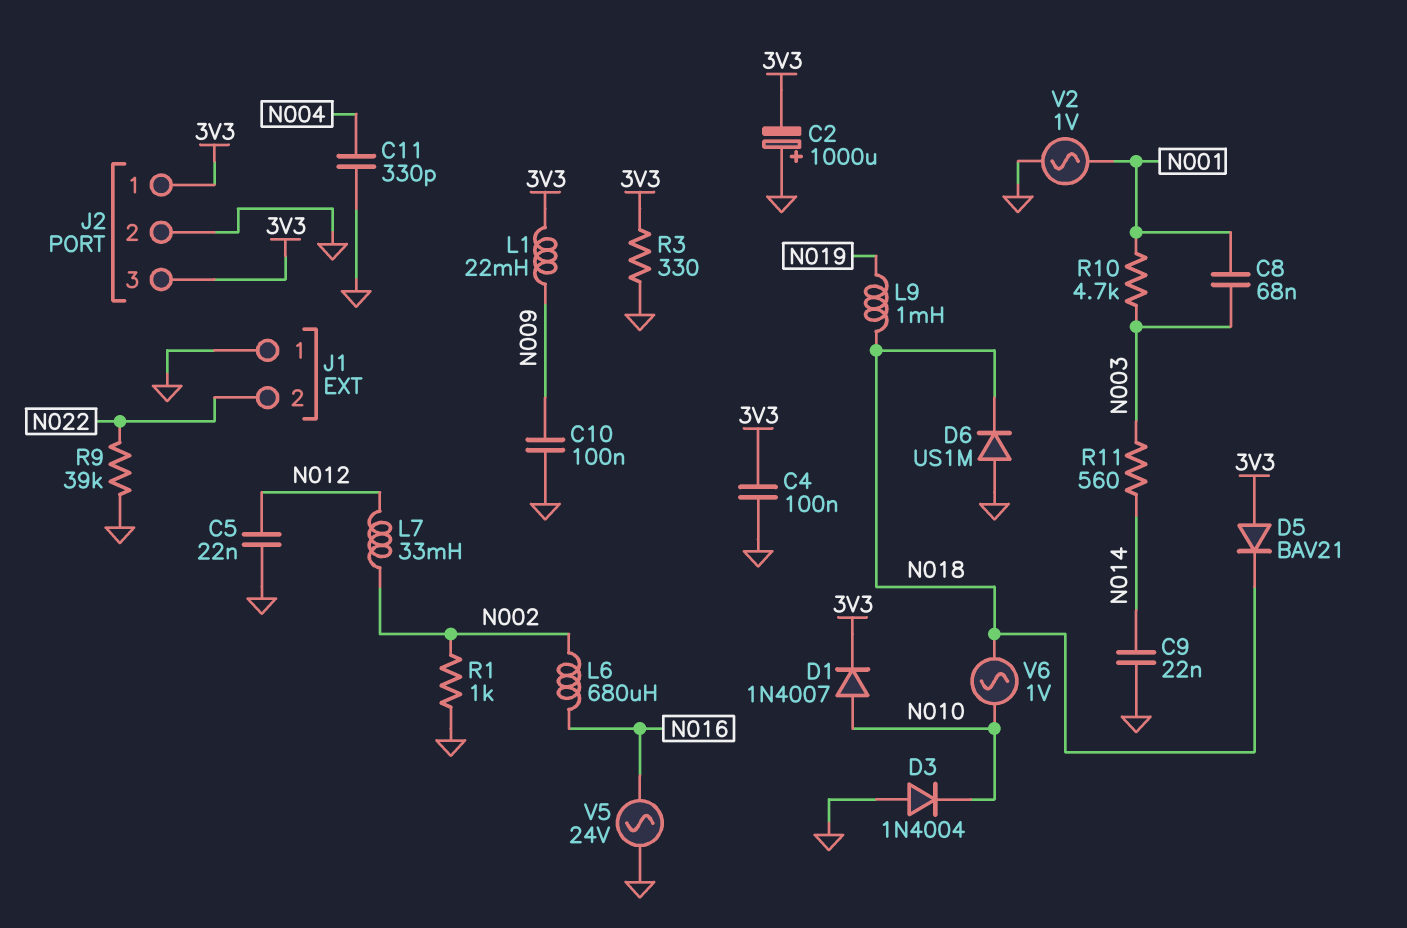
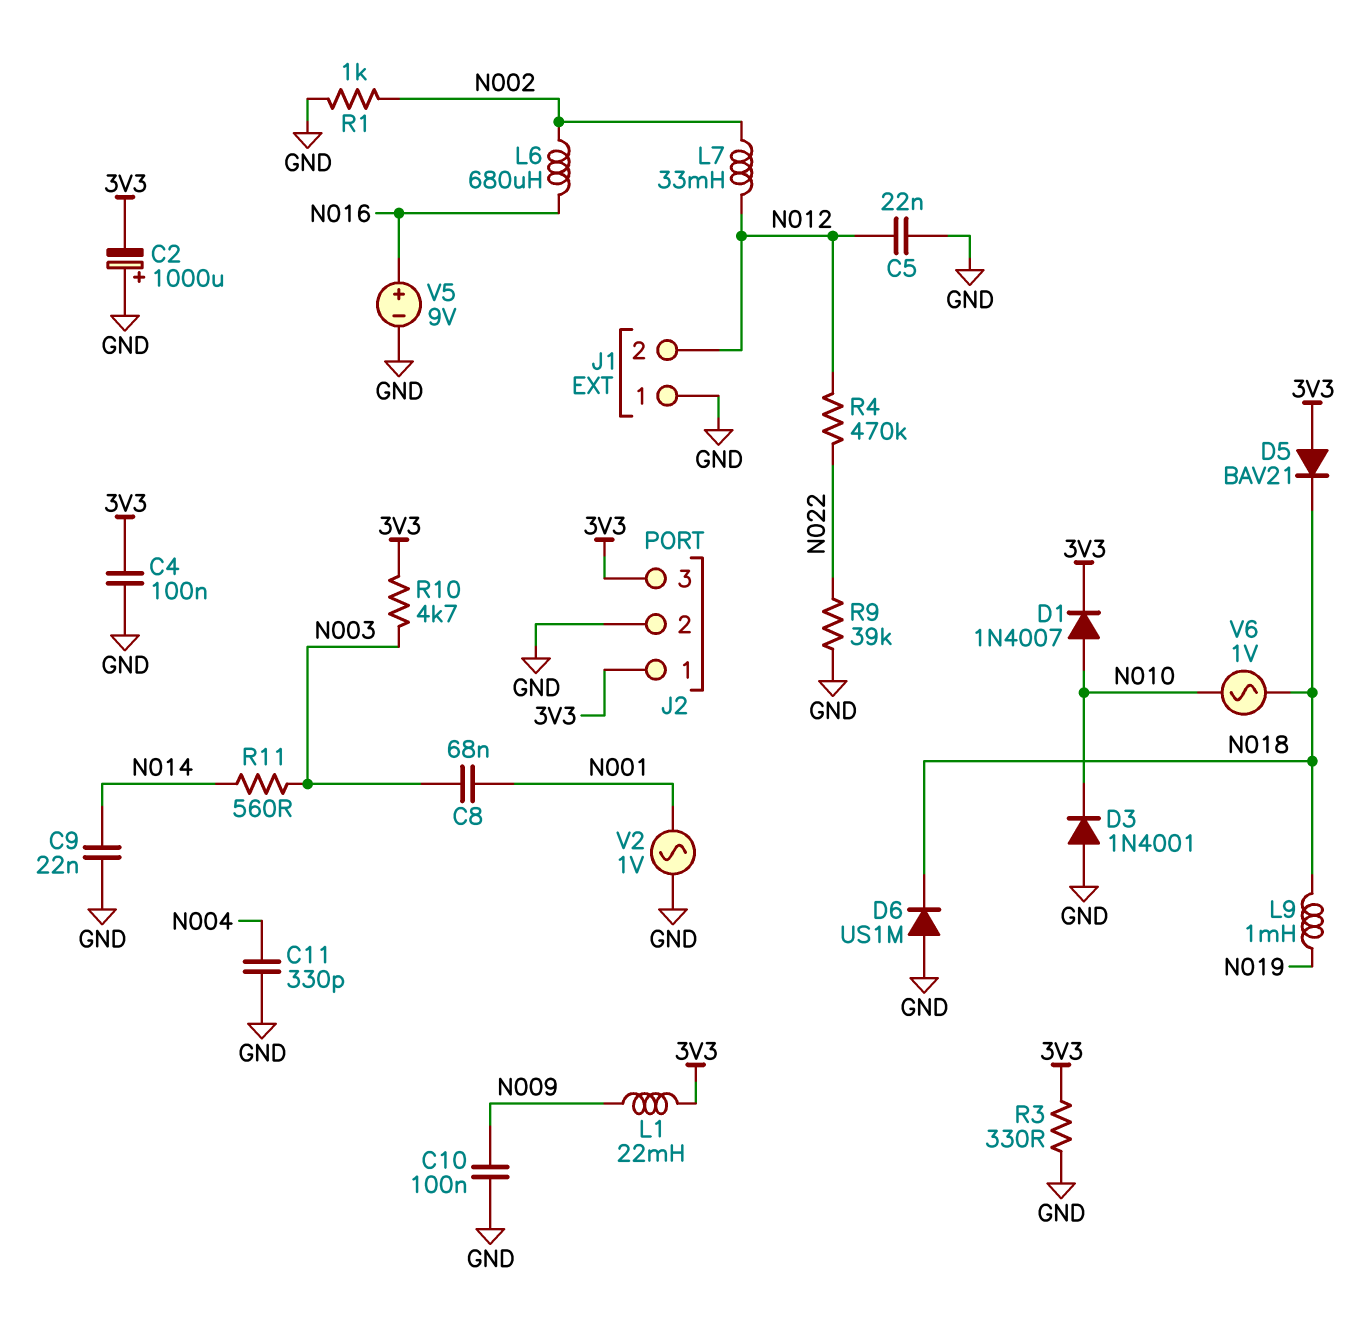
D3: diode 1N4004 (A GND, K N010) -> diode 1N4001 (A GND, K N010)
J1 pin 2: N022 -> N012
R4: none -> 470k (N012, N022)
R10: 4.7k (N001, N003) -> 4.7k (3V3, N003)
V5: AC 24V (GND, N016) -> 9V (plus N016, minus GND)

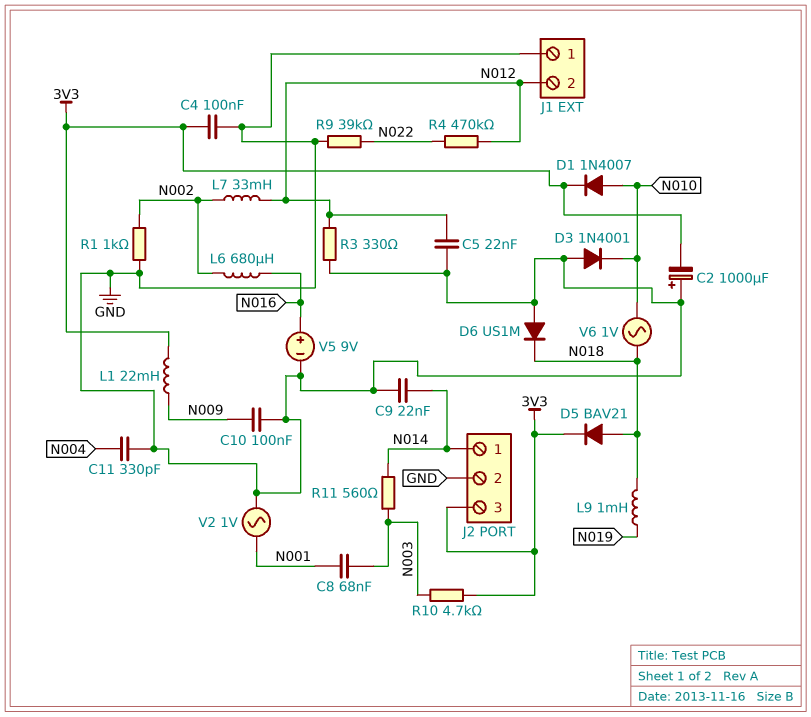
D5: diode BAV21 (A 3V3, K N018) -> diode BAV21 (A N018, K 3V3)
J2 pin 1: 3V3 -> N014
R3: 330 (3V3, GND) -> 330 (GND, N012)

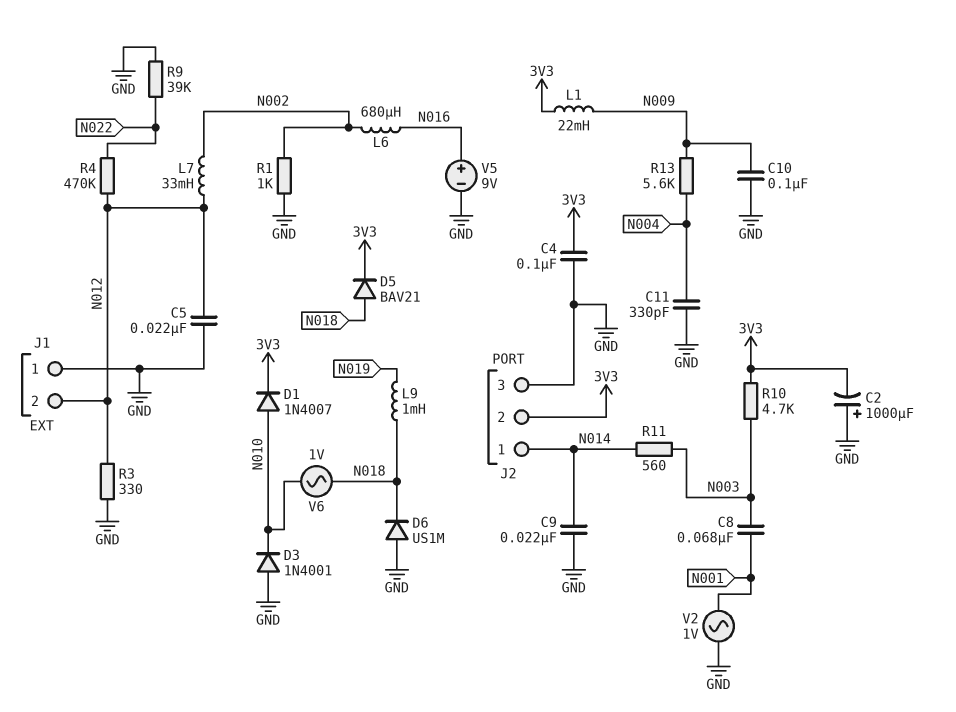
J2 pin 2: GND -> 3V3
J2 pin 3: 3V3 -> GND
R13: none -> 5.6k (N004, N009)

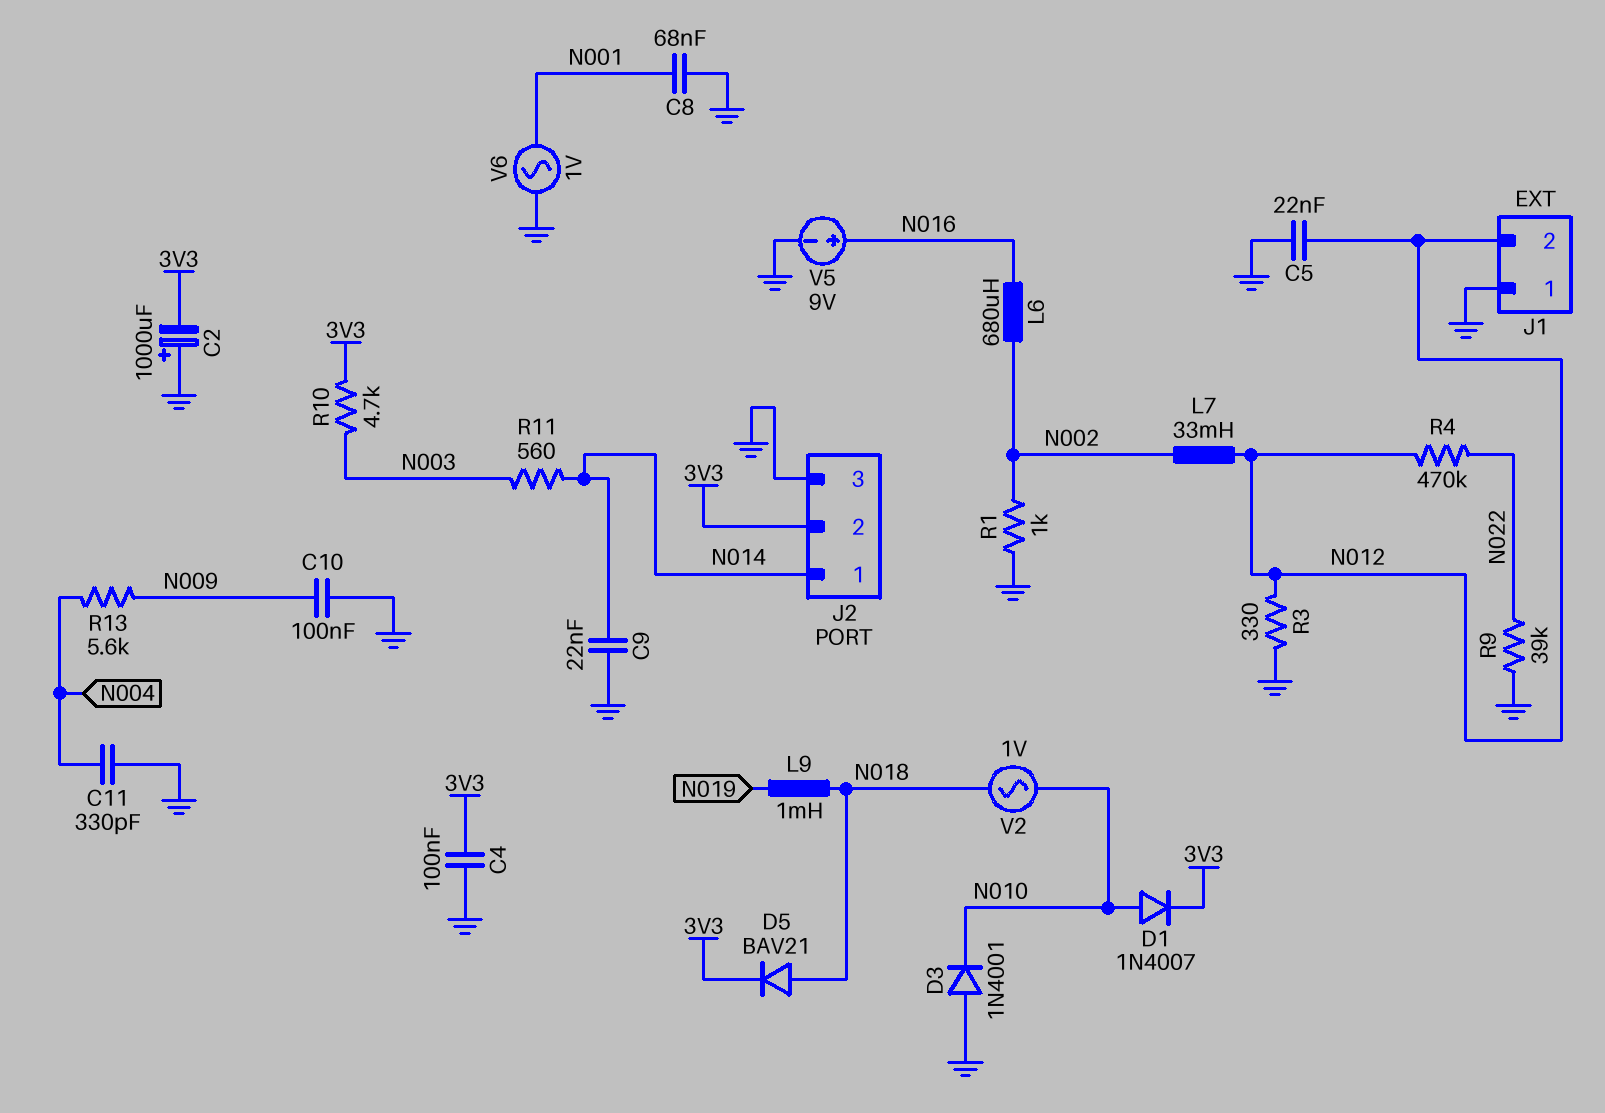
C8: 68nF (N001, N003) -> 68nF (GND, N001)
D6: diode US1M (A GND, K N018) -> none
L1: 22mH (3V3, N009) -> none
V2: AC 1V (GND, N001) -> AC 1V (N010, N018)
V6: AC 1V (N010, N018) -> AC 1V (GND, N001)

